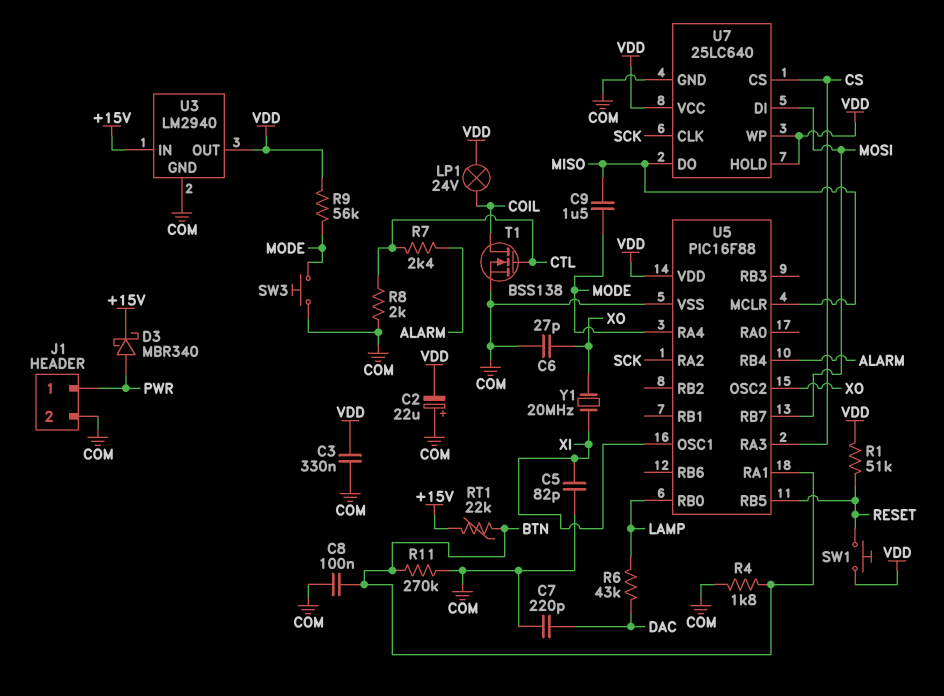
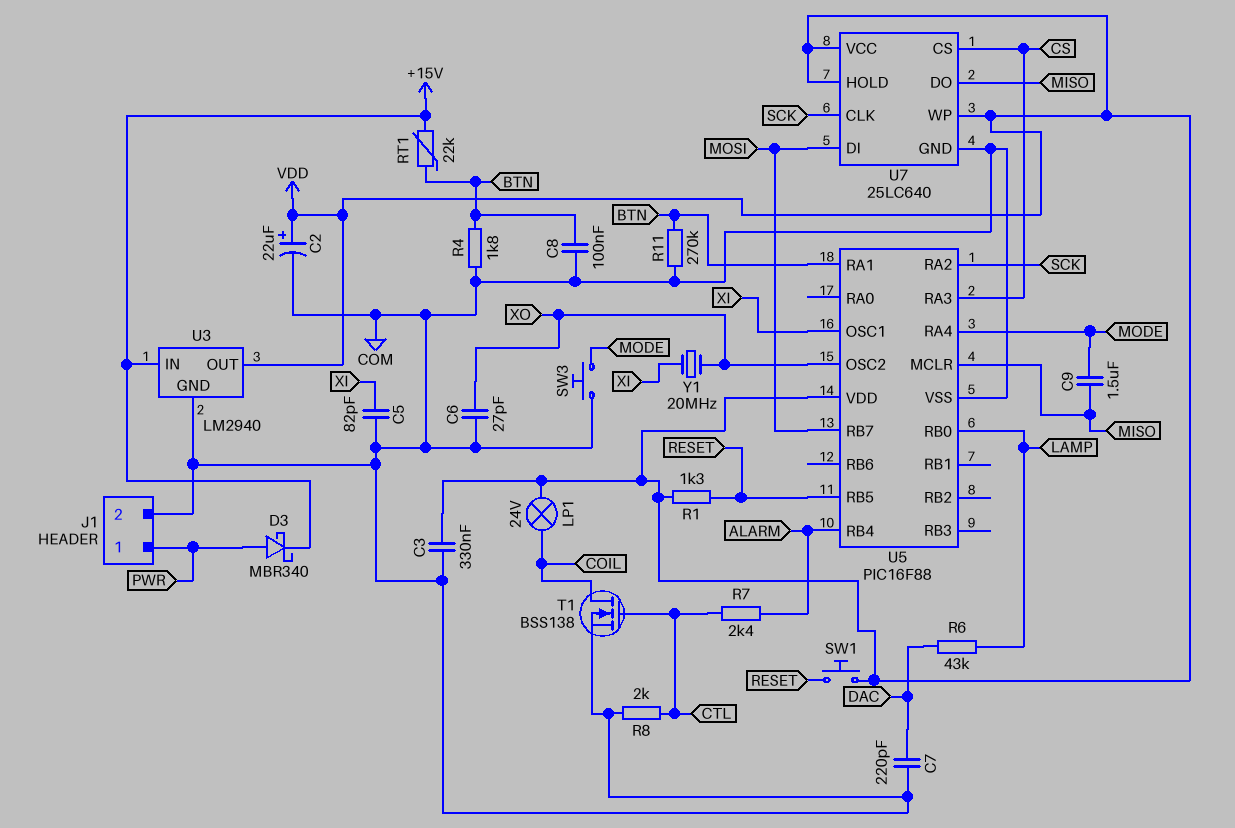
C2: 22uF (plus COM, minus VDD) -> 22uF (plus VDD, minus COM)
R1: 51k (RESET, VDD) -> 1.3k (RESET, VDD)
R9: 56k (MODE, VDD) -> none

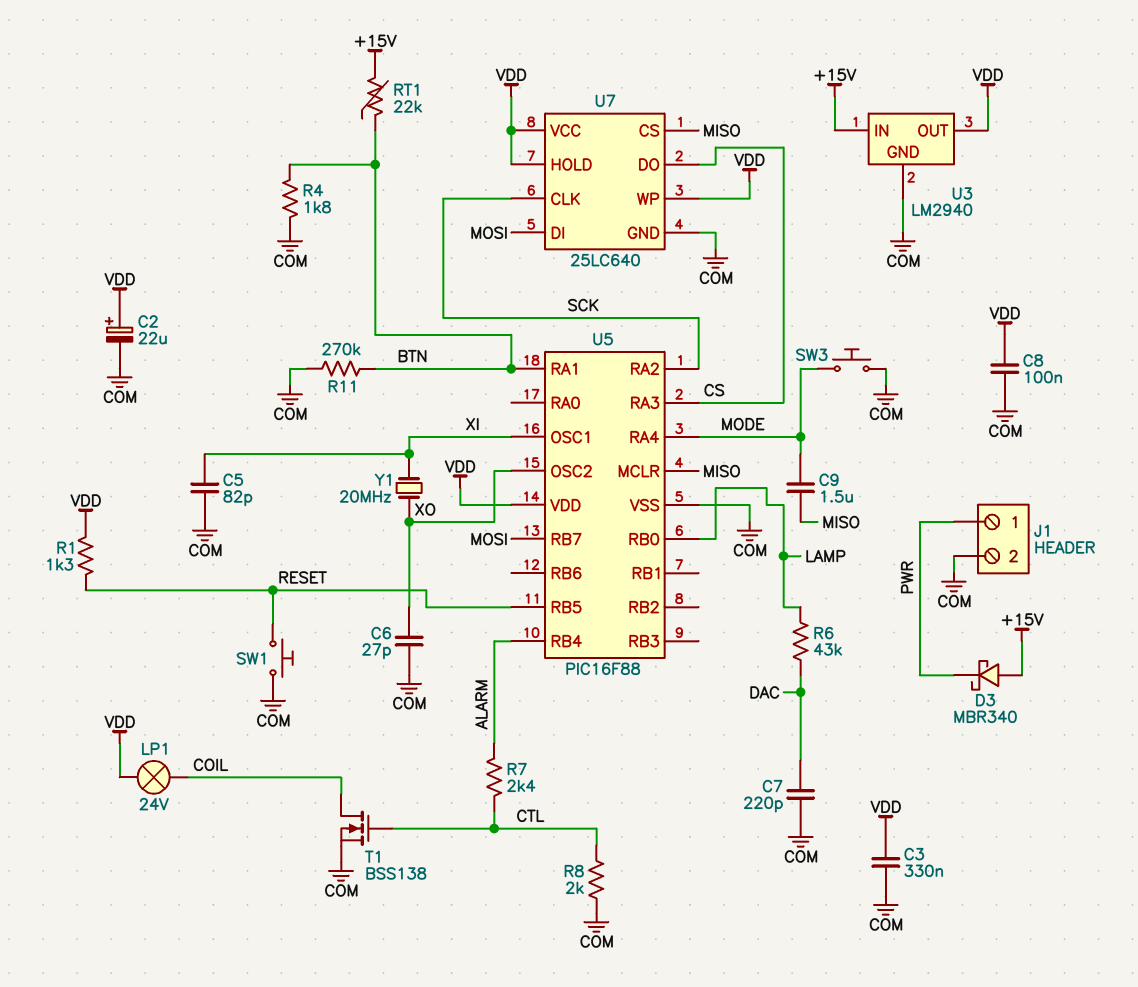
C8: 100nF (BTN, COM) -> 100nF (COM, VDD)
D3: schottky MBR340 (A PWR, K +15V) -> schottky MBR340 (A +15V, K PWR)
SW1: button (RESET, VDD) -> button (COM, RESET)
U7 pin CS: CS -> MISO
U7 pin DO: MISO -> CS

